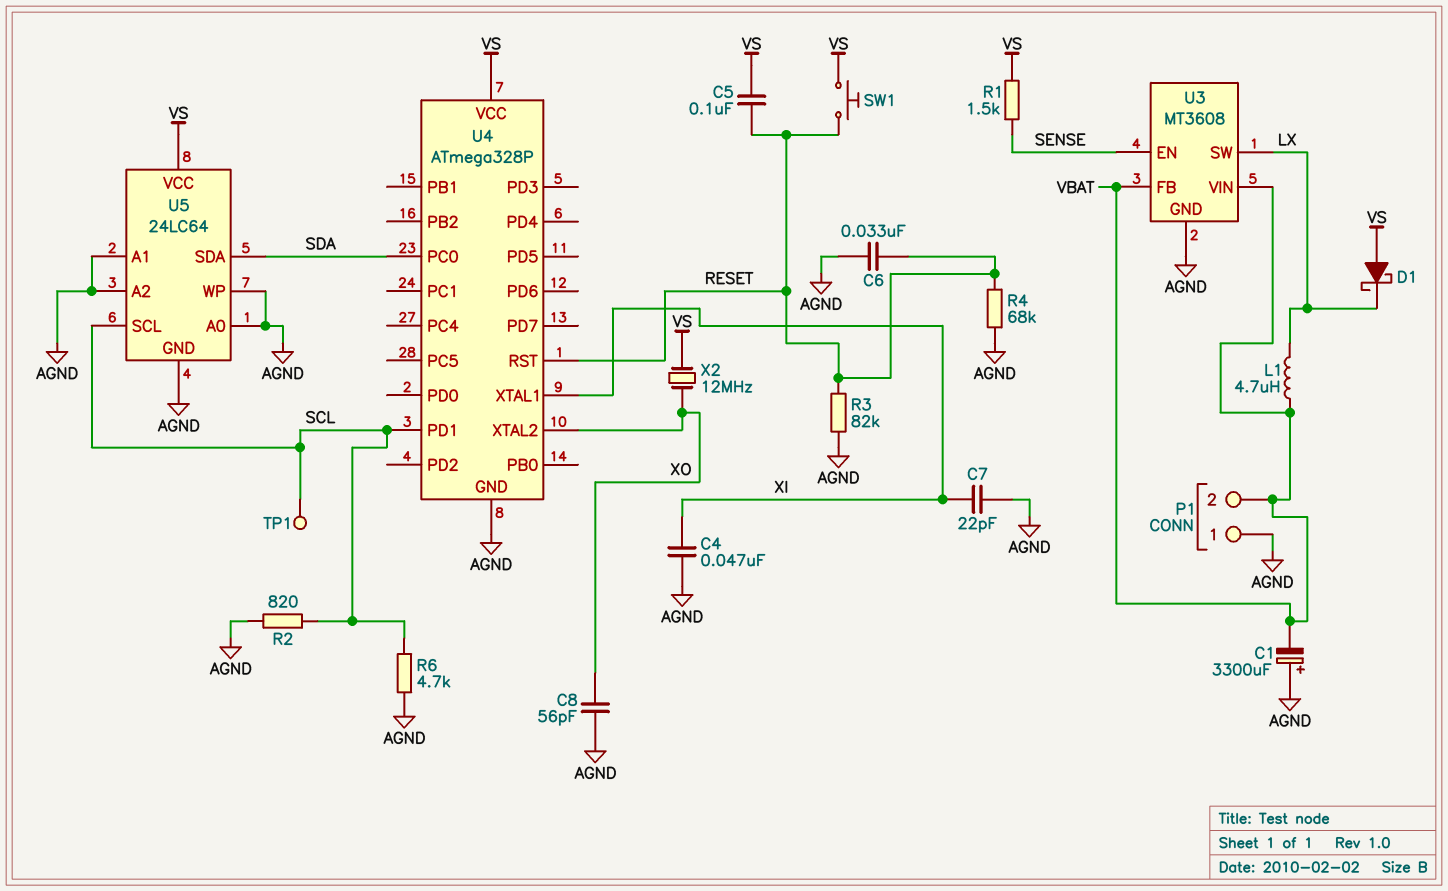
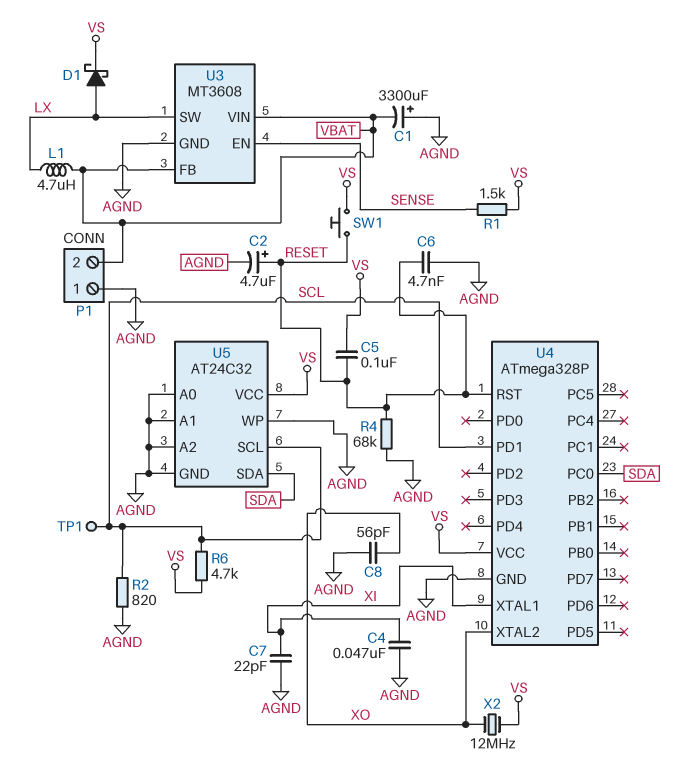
C2: none -> 4.7uF (plus RESET, minus AGND)
C6: 33nF (AGND, RESET) -> 4.7nF (AGND, RESET)
D1: schottky (A VS, K LX) -> schottky (A LX, K VS)
R3: 82k (AGND, RESET) -> none
R6: 4.7k (AGND, SCL) -> 4.7k (SCL, VS)
U5: 24LC64 -> AT24C32

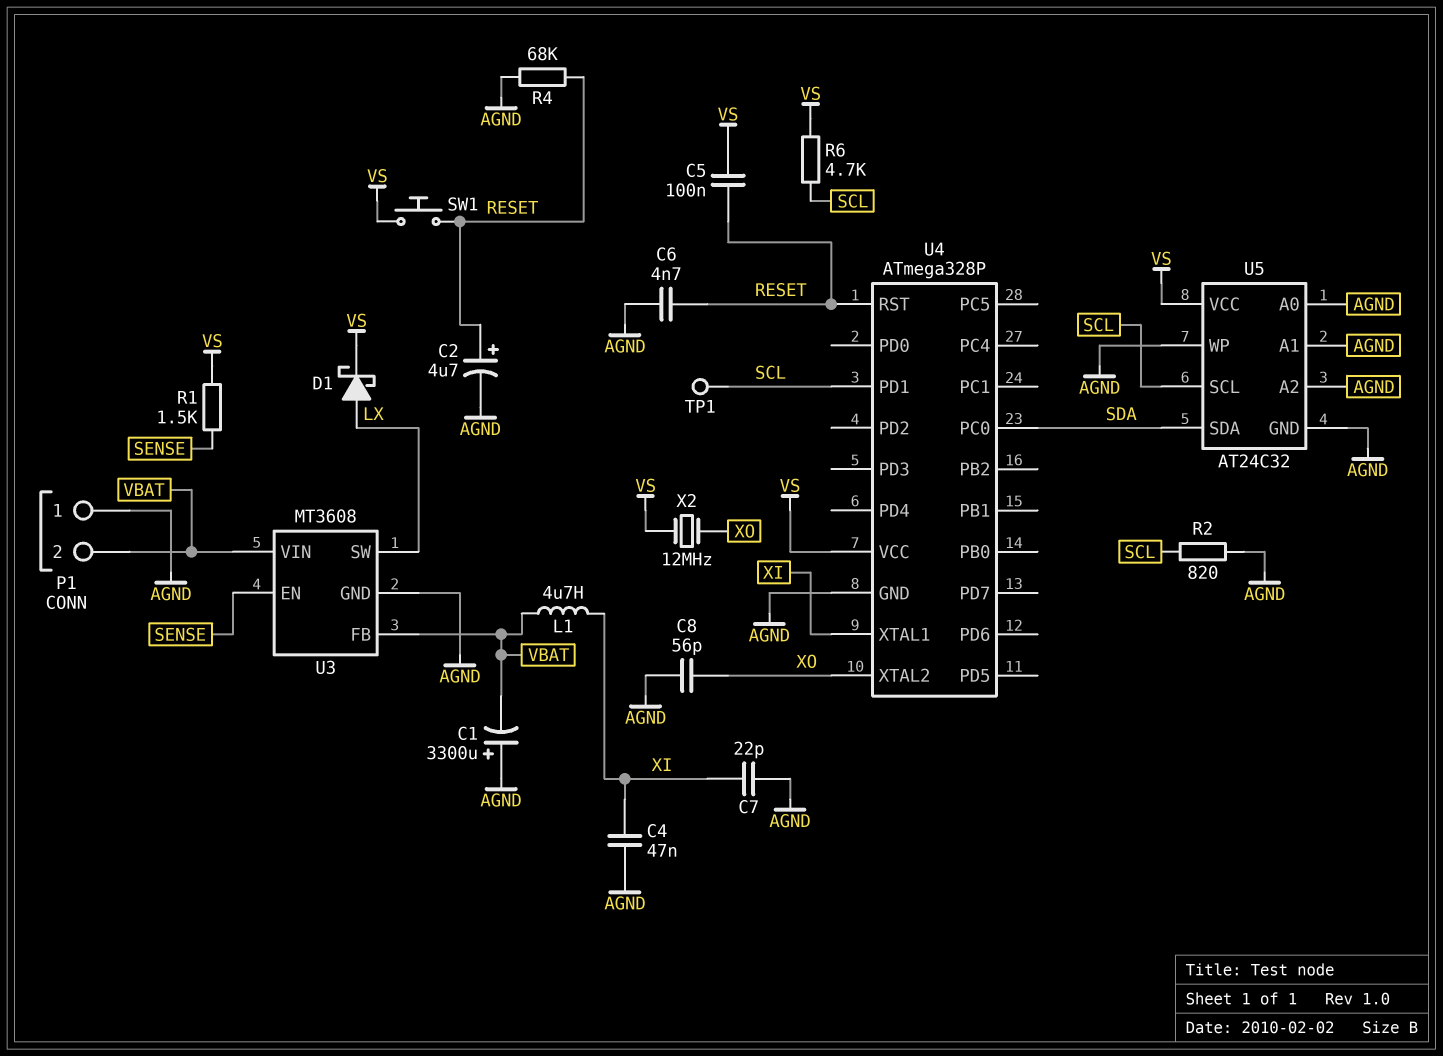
L1: 4.7uH (LX, VBAT) -> 4.7uH (VBAT, XI)

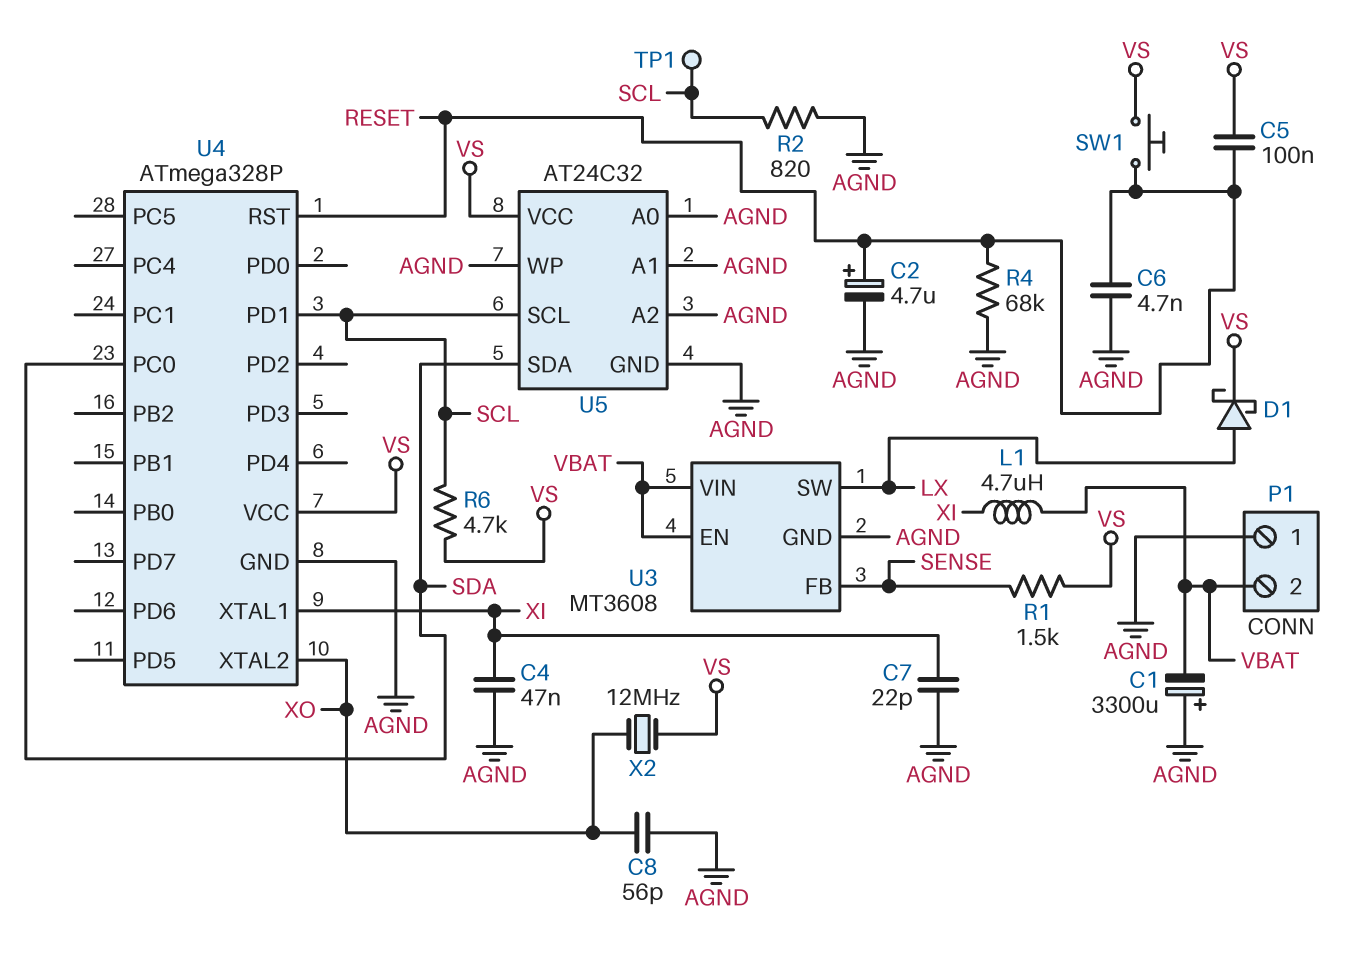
U3 pin EN: SENSE -> VBAT
U3 pin FB: VBAT -> SENSE

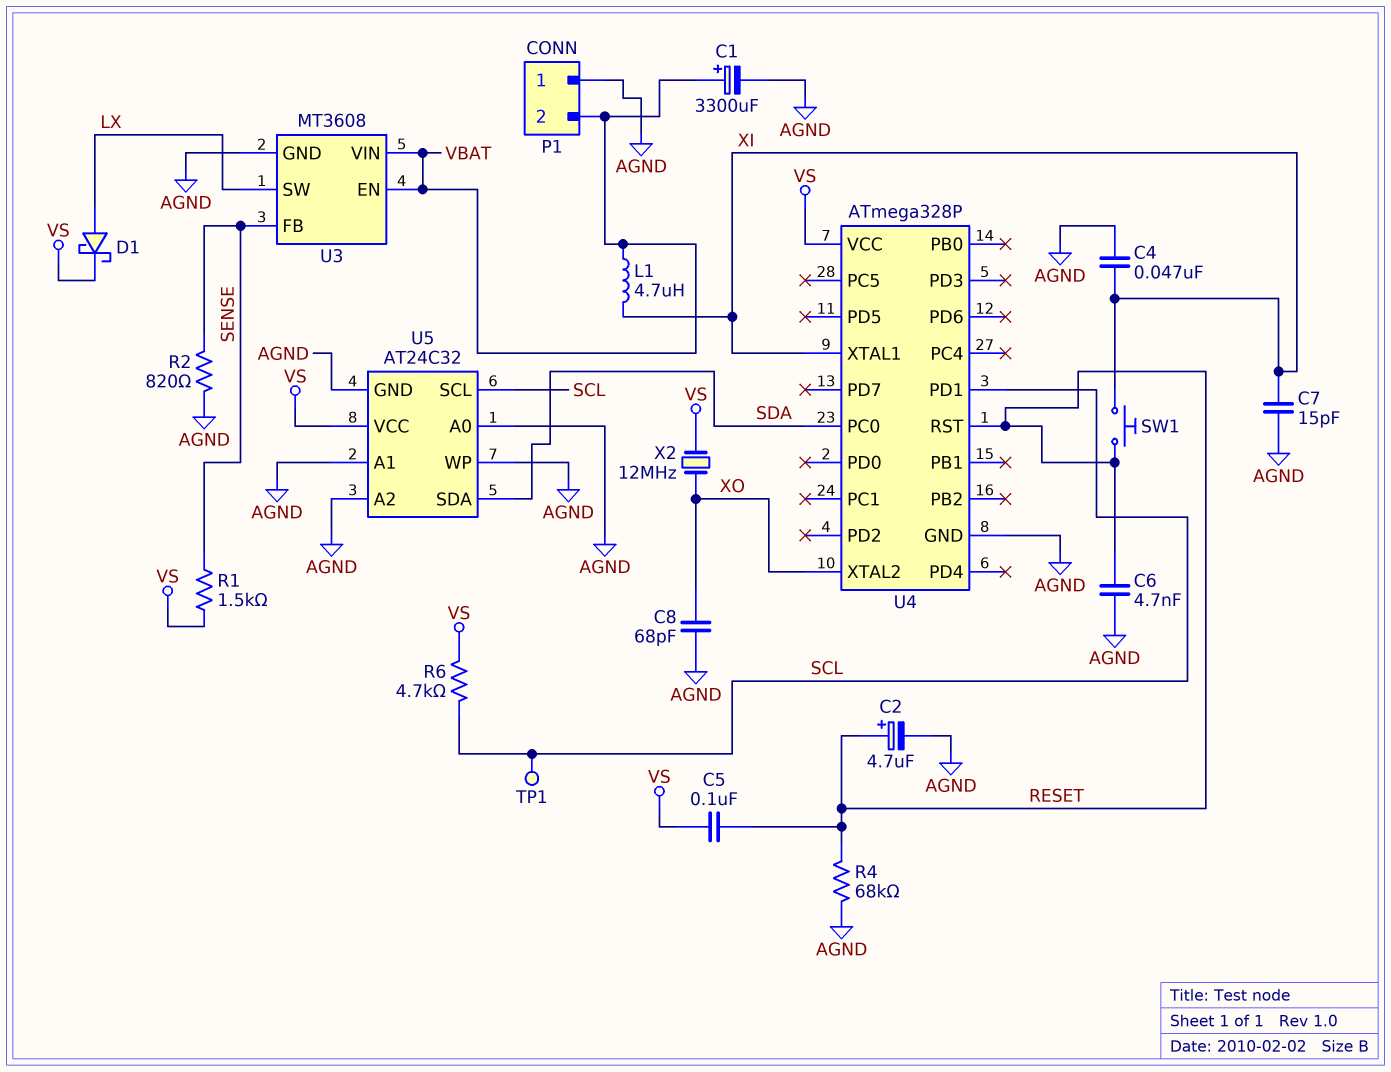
C1: 3300uF (plus AGND, minus VBAT) -> 3300uF (plus VBAT, minus AGND)
C7: 22pF (AGND, XI) -> 15pF (AGND, XI)
C8: 56pF (AGND, XO) -> 68pF (AGND, XO)
R2: 820 (AGND, SCL) -> 820 (AGND, SENSE)
SW1: button (RESET, VS) -> button (RESET, XI)

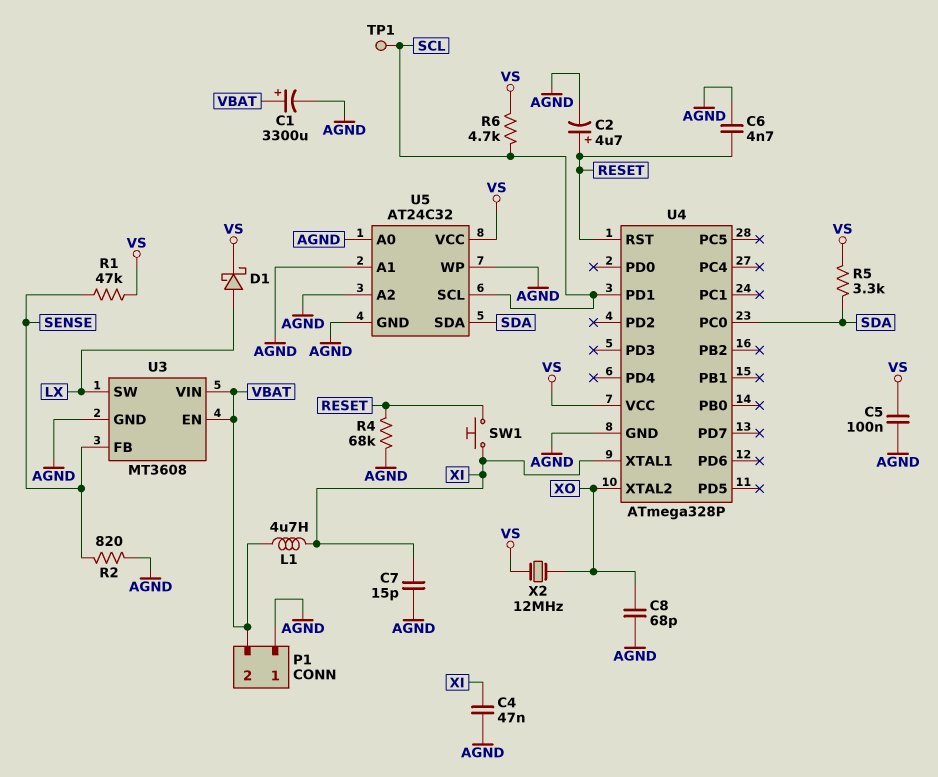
C5: 100nF (RESET, VS) -> 100nF (AGND, VS)
R1: 1.5k (SENSE, VS) -> 47k (SENSE, VS)
R5: none -> 3.3k (SDA, VS)

